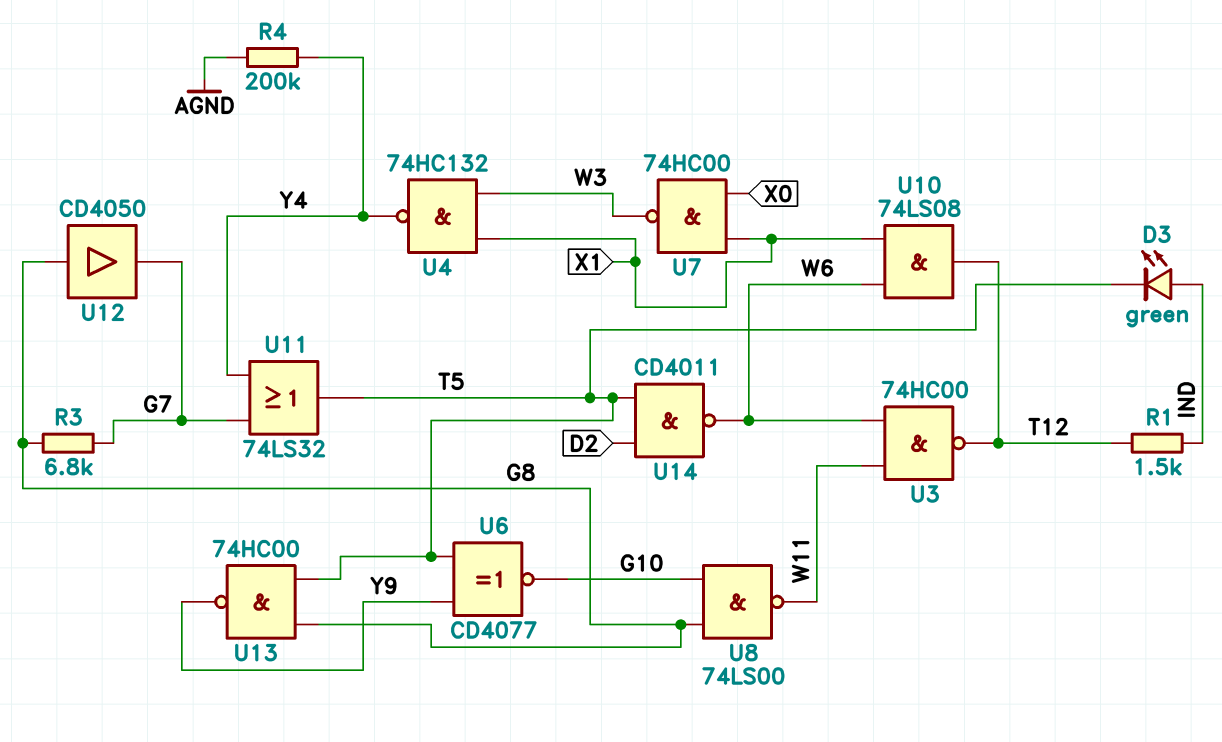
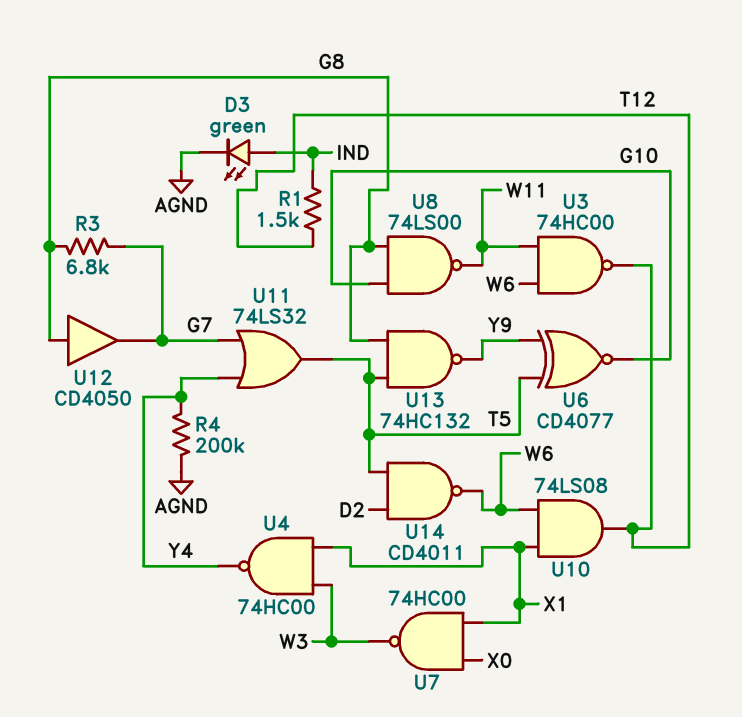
D3: LED green (A IND, K T5) -> LED green (A IND, K AGND)
U4: NAND 74HC132 (in W3, in X1, out Y4) -> NAND 74HC00 (in W3, in X1, out Y4)
U13: NAND 74HC00 (in G8, in T5, out Y9) -> NAND 74HC132 (in G8, in T5, out Y9)

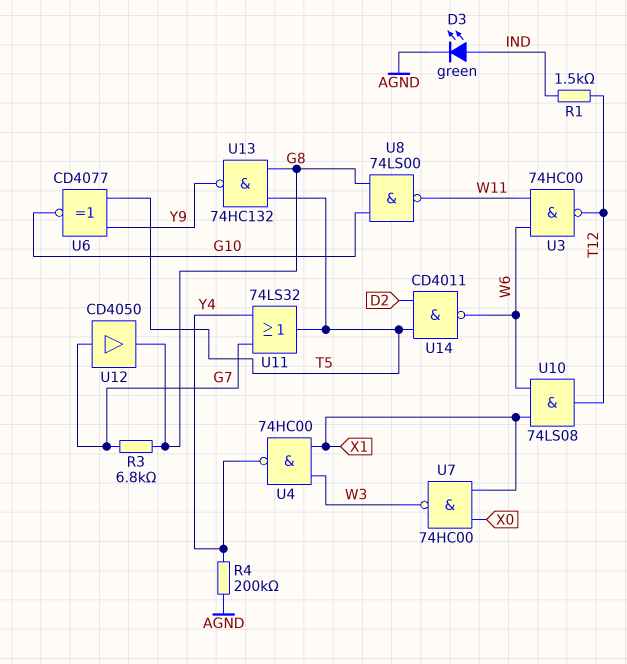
U12: buffer CD4050 (in G8, out G7) -> buffer CD4050 (in G7, out G8)

